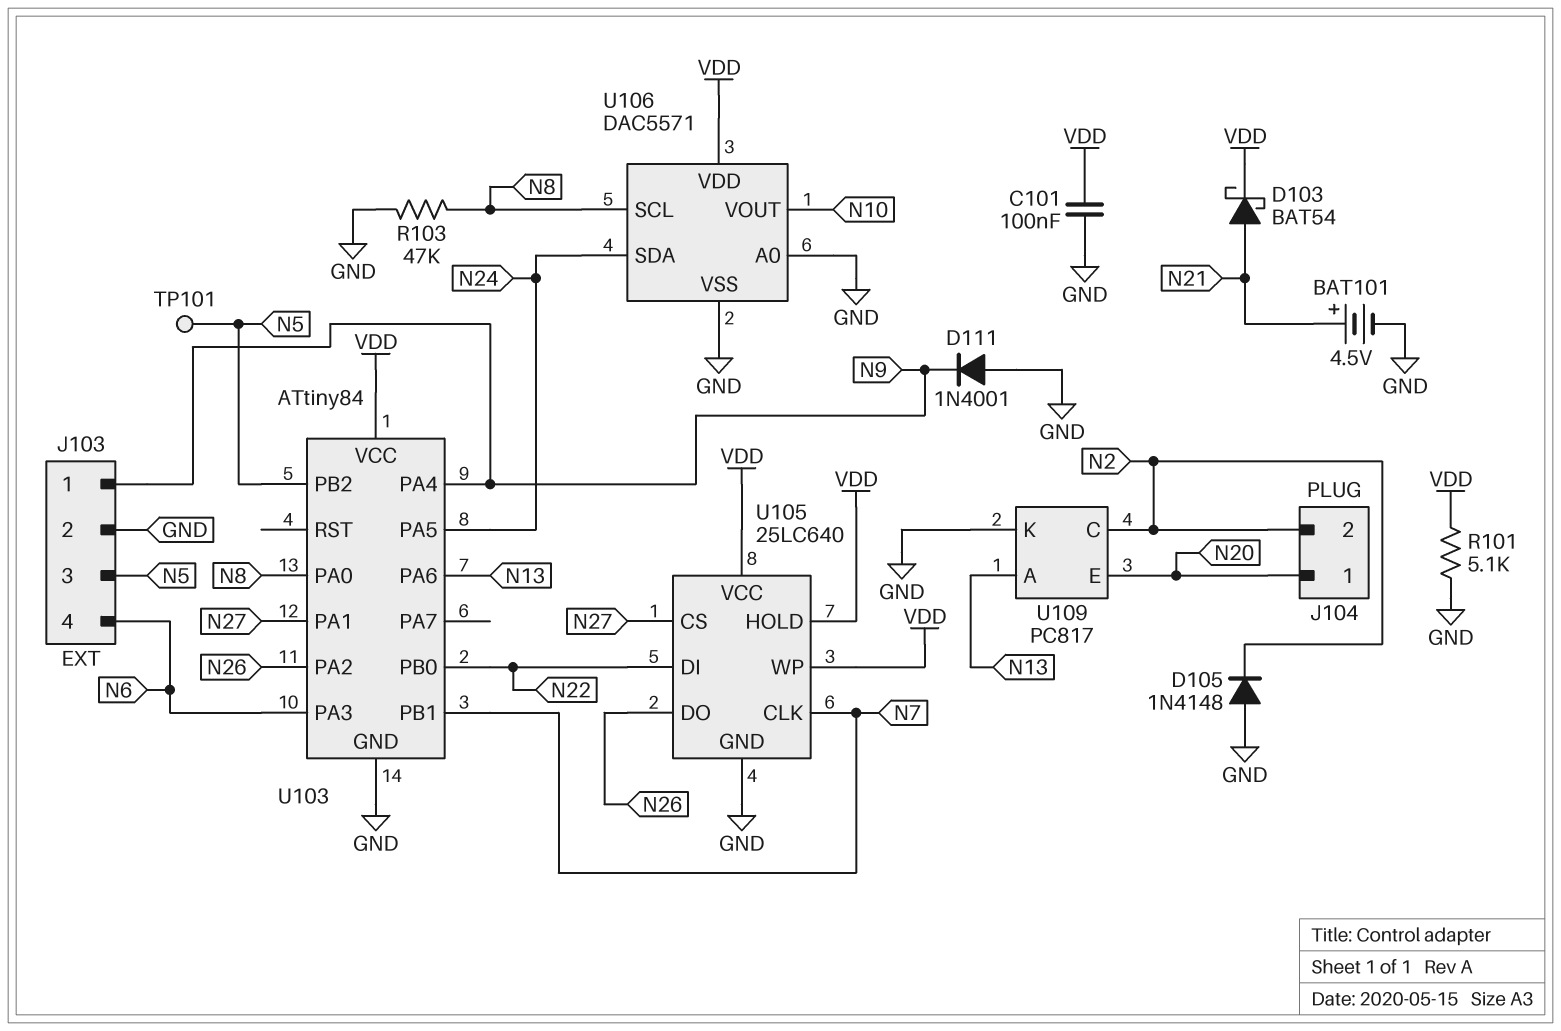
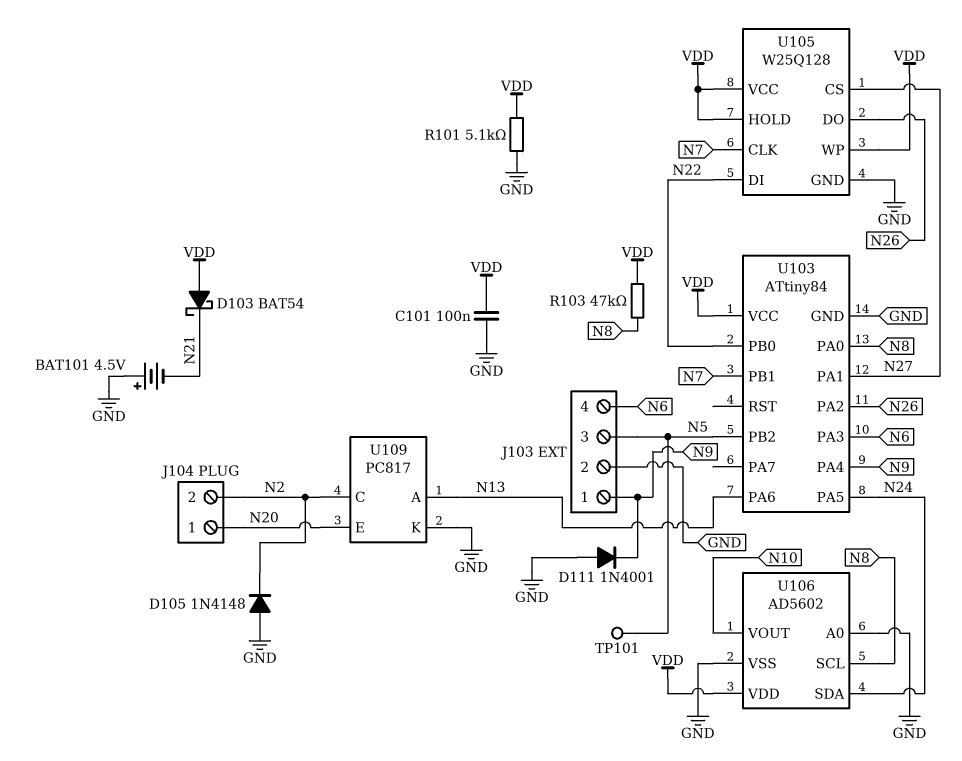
BAT101: 4.5V (plus N21, minus GND) -> 4.5V (plus GND, minus N21)
D103: schottky BAT54 (A N21, K VDD) -> schottky BAT54 (A VDD, K N21)
R103: 47k (GND, N8) -> 47k (N8, VDD)
U105: 25LC640 -> W25Q128
U106: DAC5571 -> AD5602

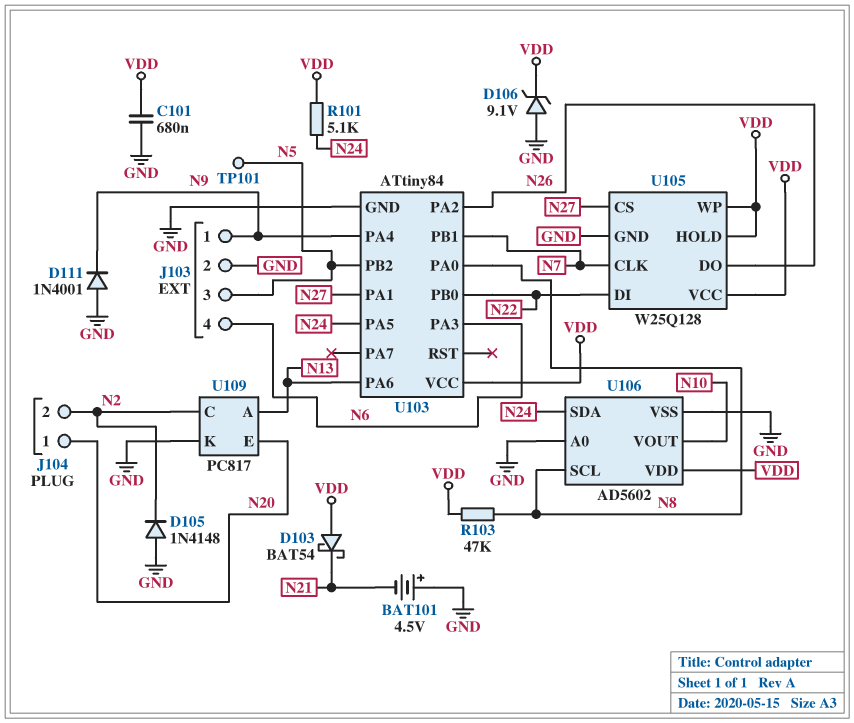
C101: 100nF (GND, VDD) -> 680nF (GND, VDD)
D106: none -> zener 9.1V (A GND, K VDD)
R101: 5.1k (GND, VDD) -> 5.1k (N24, VDD)

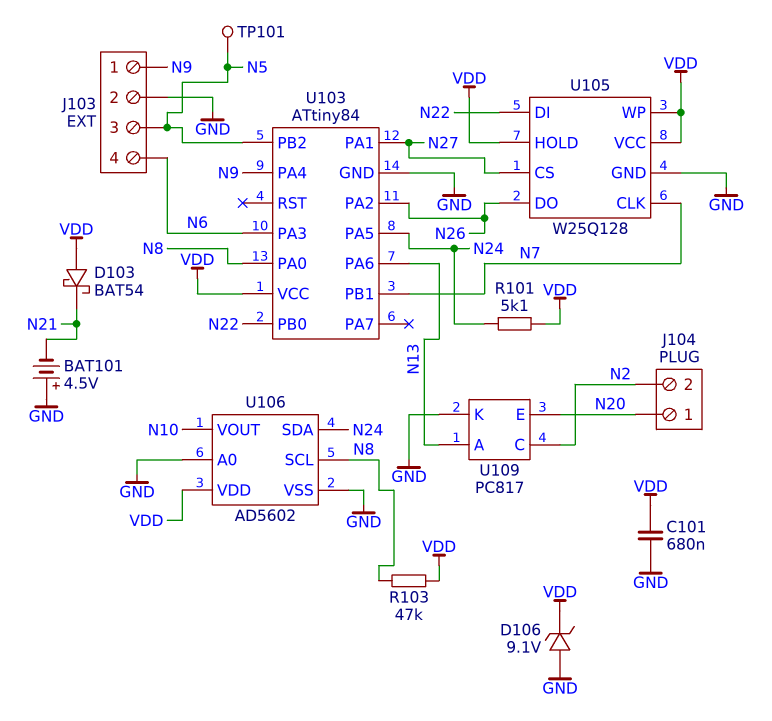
D105: diode 1N4148 (A GND, K N2) -> none
D111: diode 1N4001 (A GND, K N9) -> none

